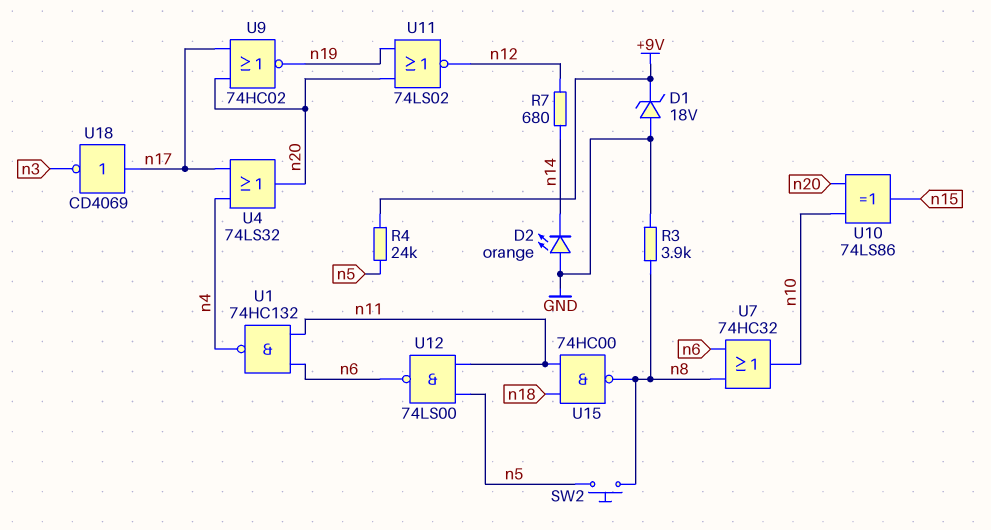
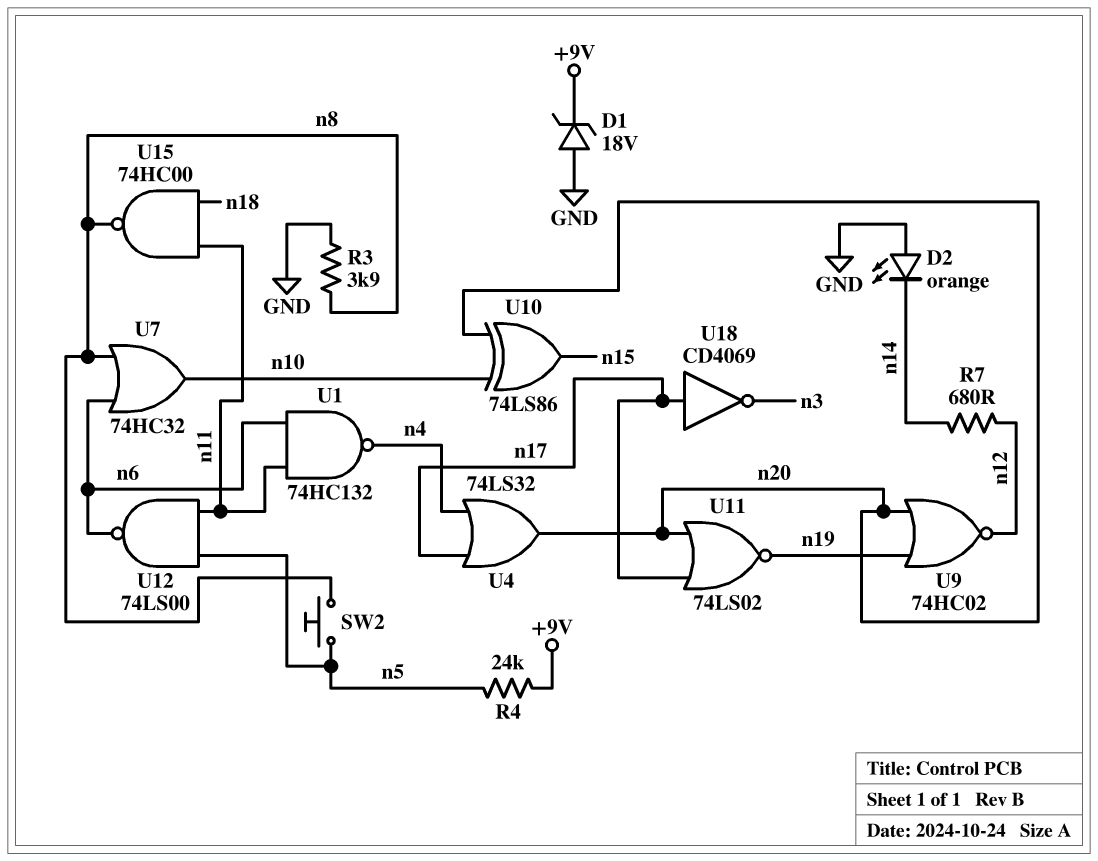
U9: NOR 74HC02 (in n17, in n20, out n19) -> NOR 74HC02 (in n19, in n20, out n12)
U11: NOR 74LS02 (in n19, in n20, out n12) -> NOR 74LS02 (in n17, in n20, out n19)

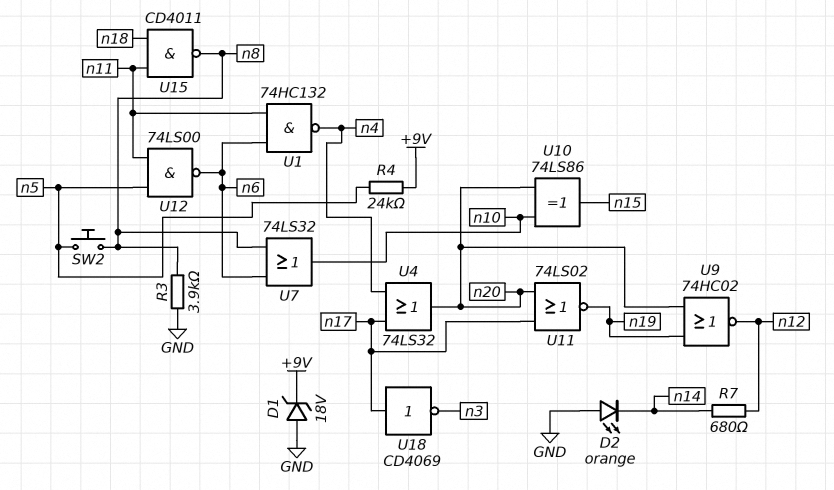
U7: OR 74HC32 (in n6, in n8, out n10) -> OR 74LS32 (in n6, in n8, out n10)
U15: NAND 74HC00 (in n11, in n18, out n8) -> NAND CD4011 (in n11, in n18, out n8)

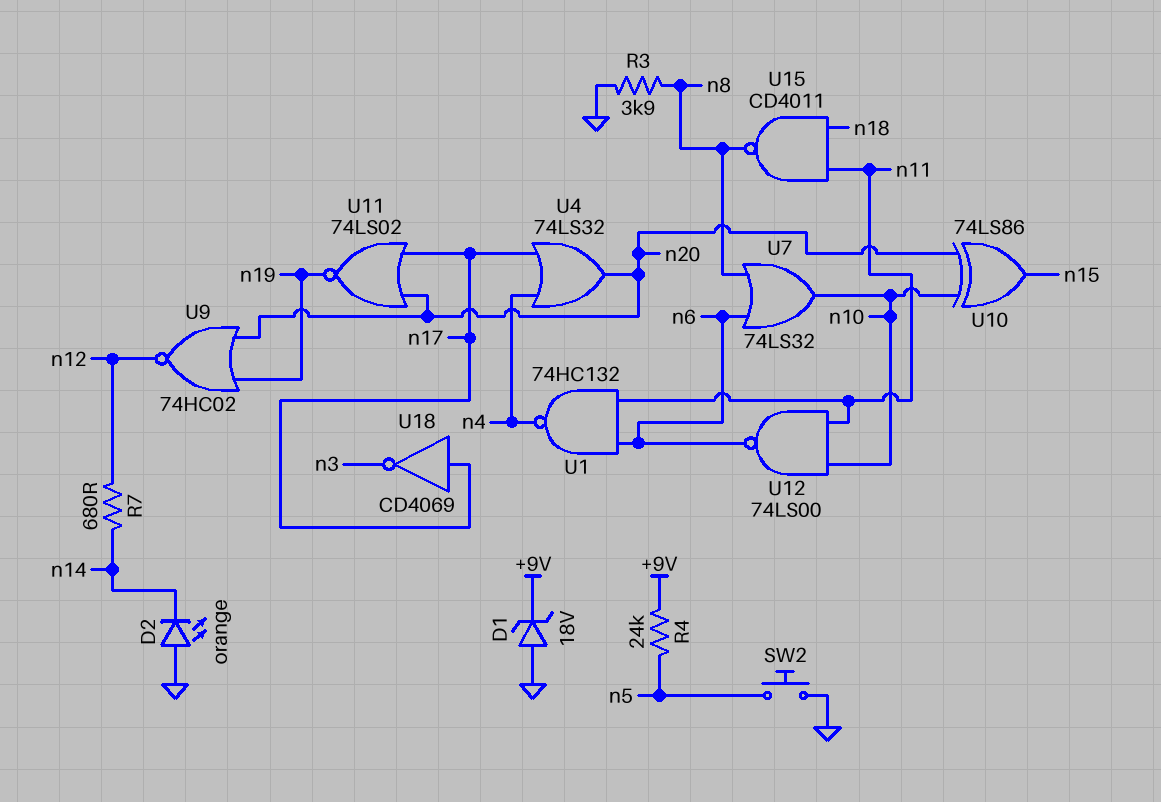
SW2: button (n5, n8) -> button (GND, n5)
U12: NAND 74LS00 (in n5, in n11, out n6) -> NAND 74LS00 (in n10, in n11, out n6)

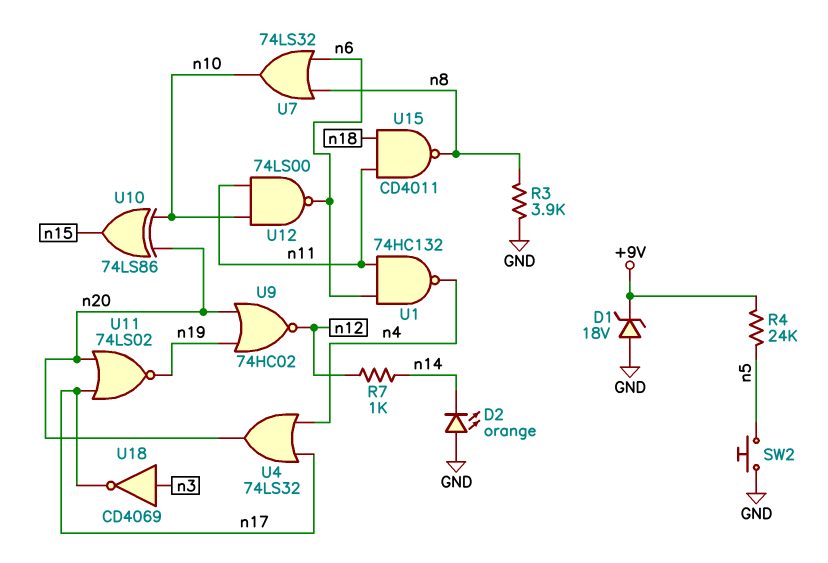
R7: 680 (n12, n14) -> 1k (n12, n14)
U18: NOT CD4069 (in n17, out n3) -> NOT CD4069 (in n3, out n17)

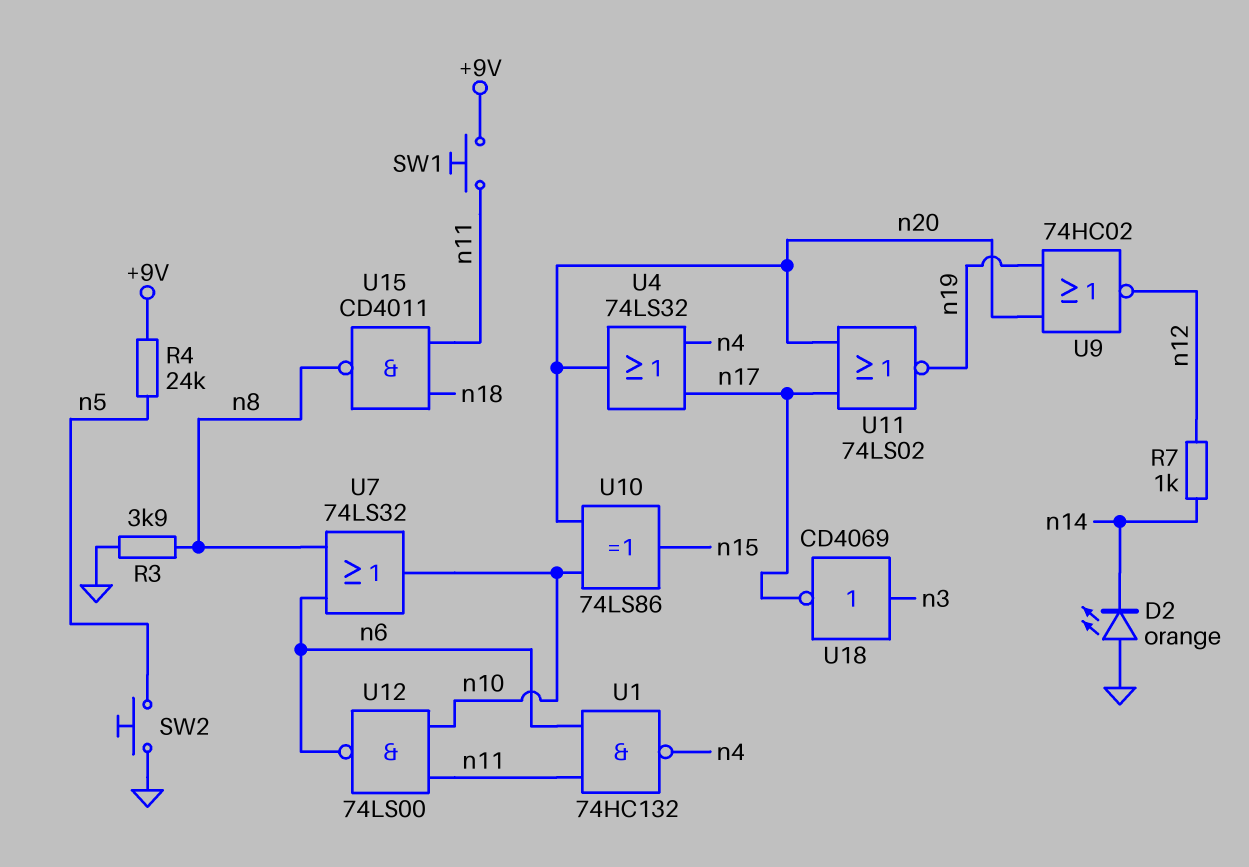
D1: zener 18V (A GND, K +9V) -> none
SW1: none -> button (+9V, n11)

